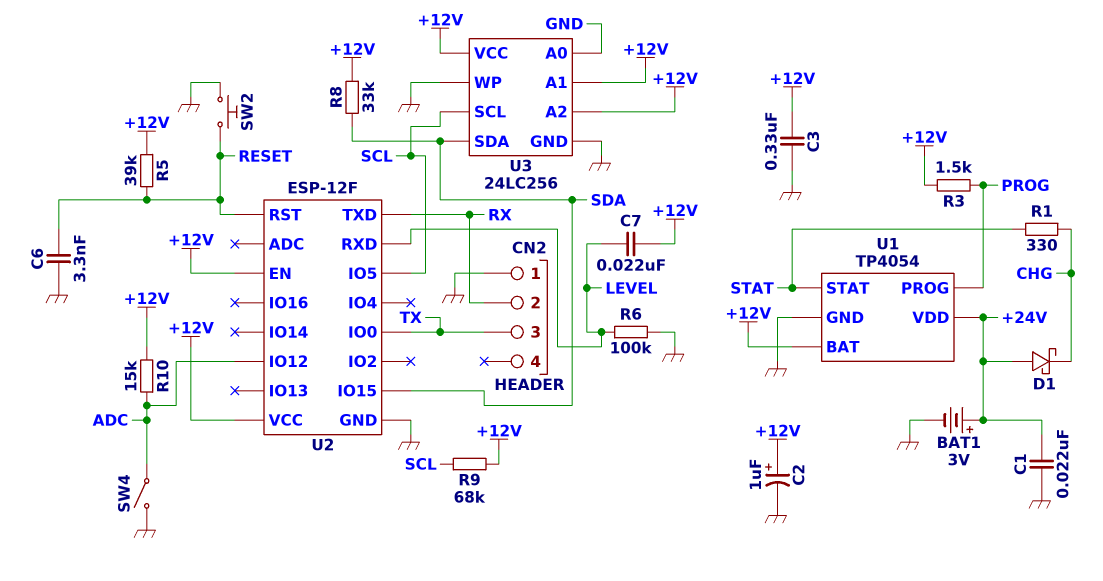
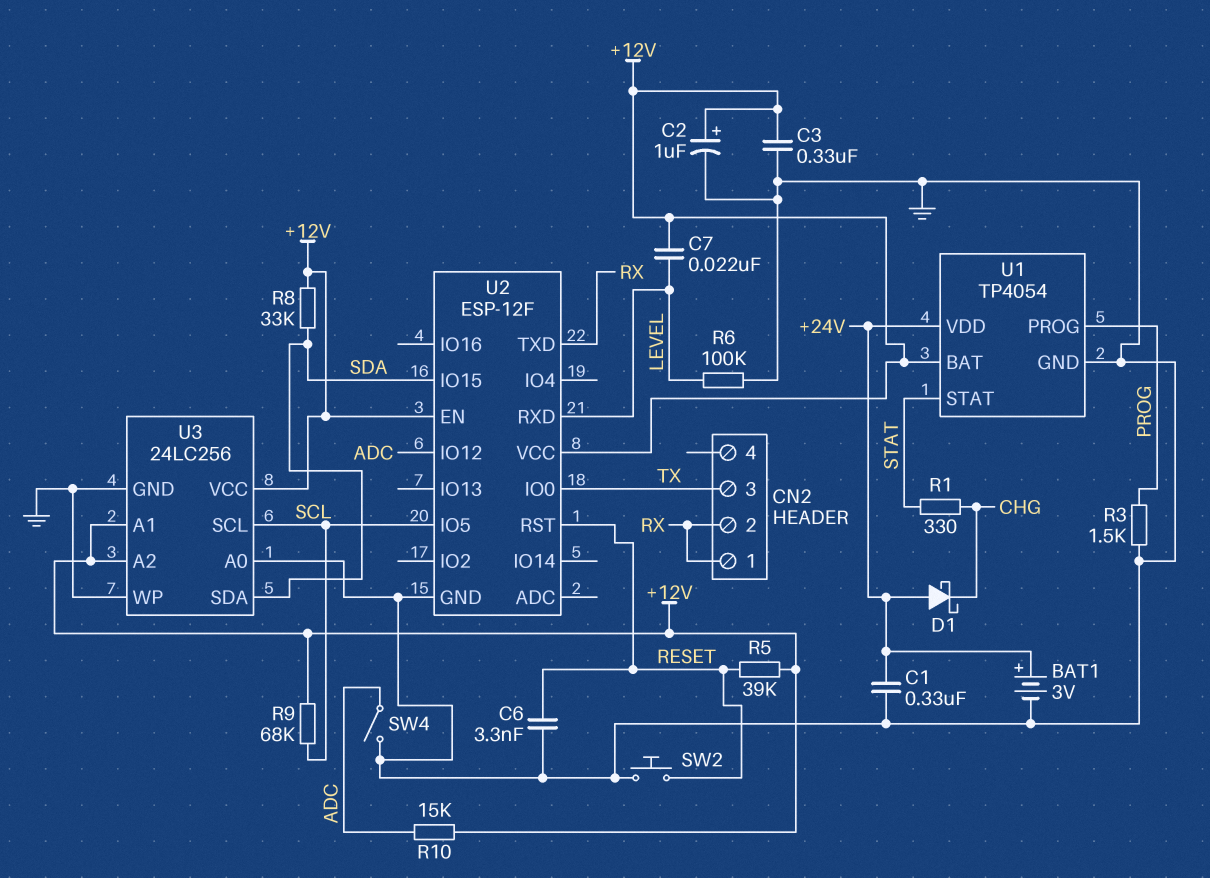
C1: 22nF (+24V, GND) -> 330nF (+24V, GND)
CN2 pin 1: GND -> RX
R3: 1.5k (+12V, PROG) -> 1.5k (GND, PROG)

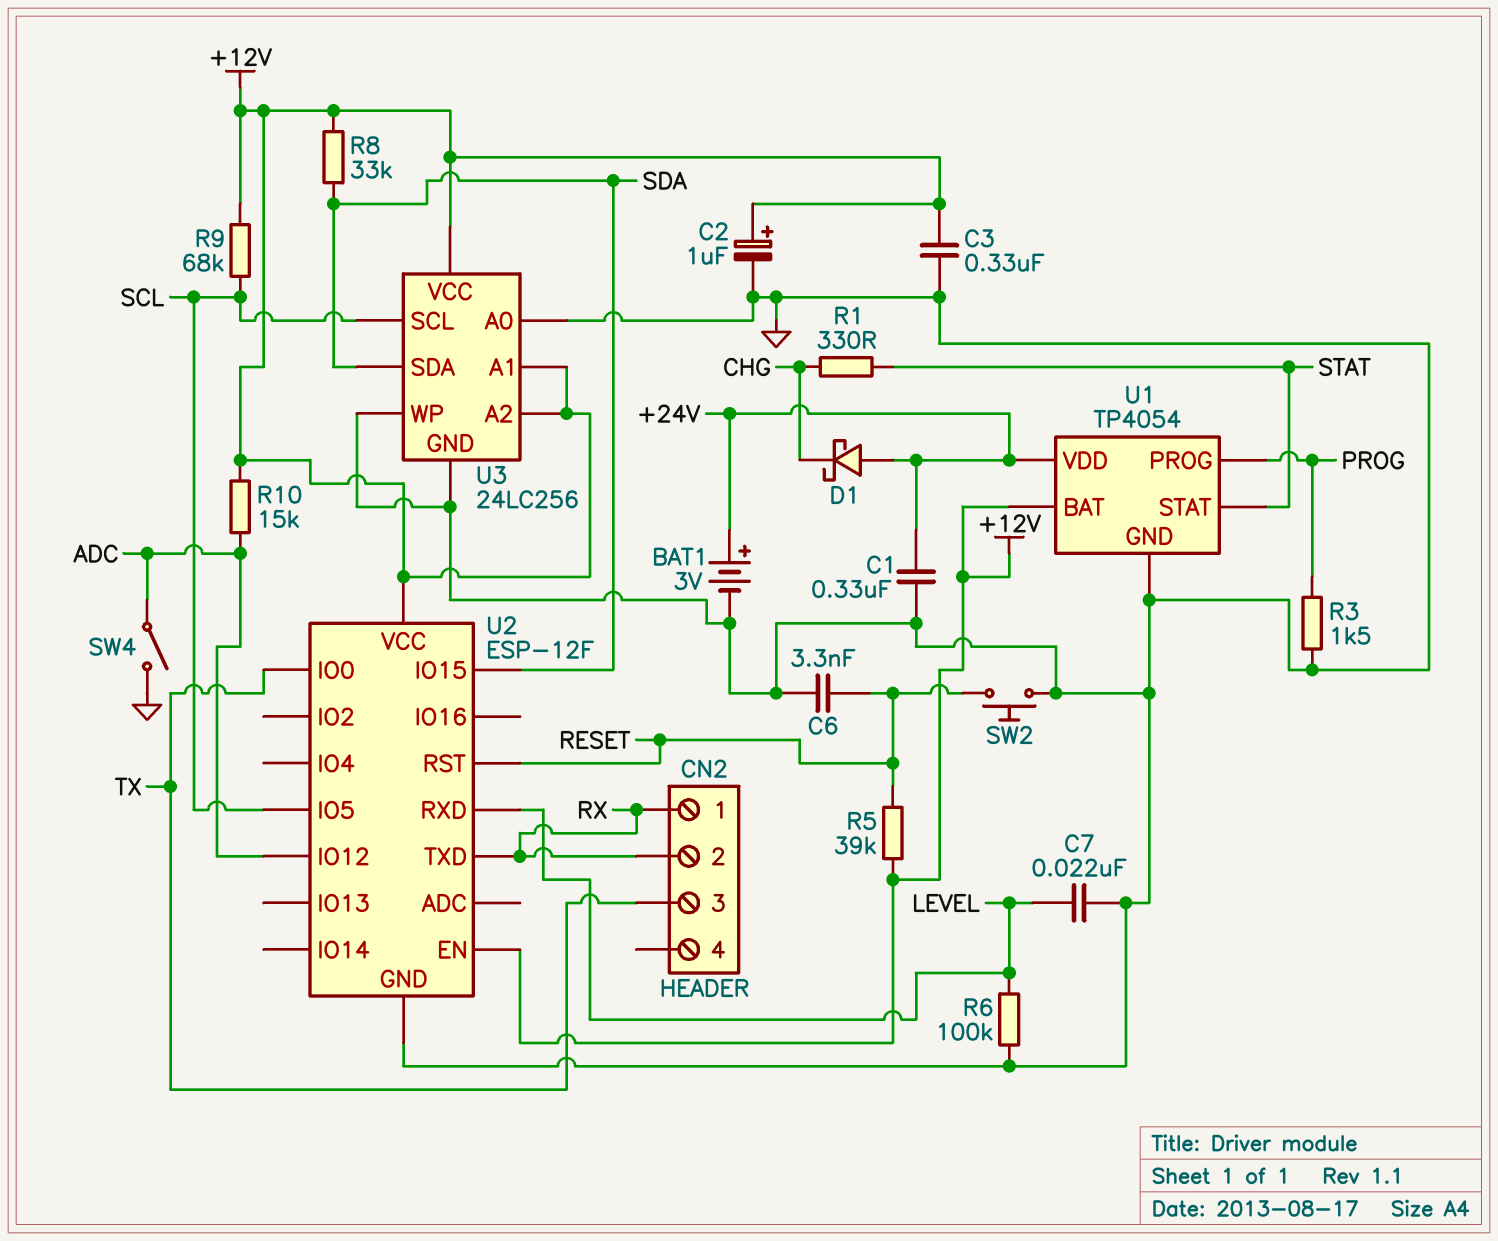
C7: 22nF (+12V, LEVEL) -> 22nF (GND, LEVEL)

